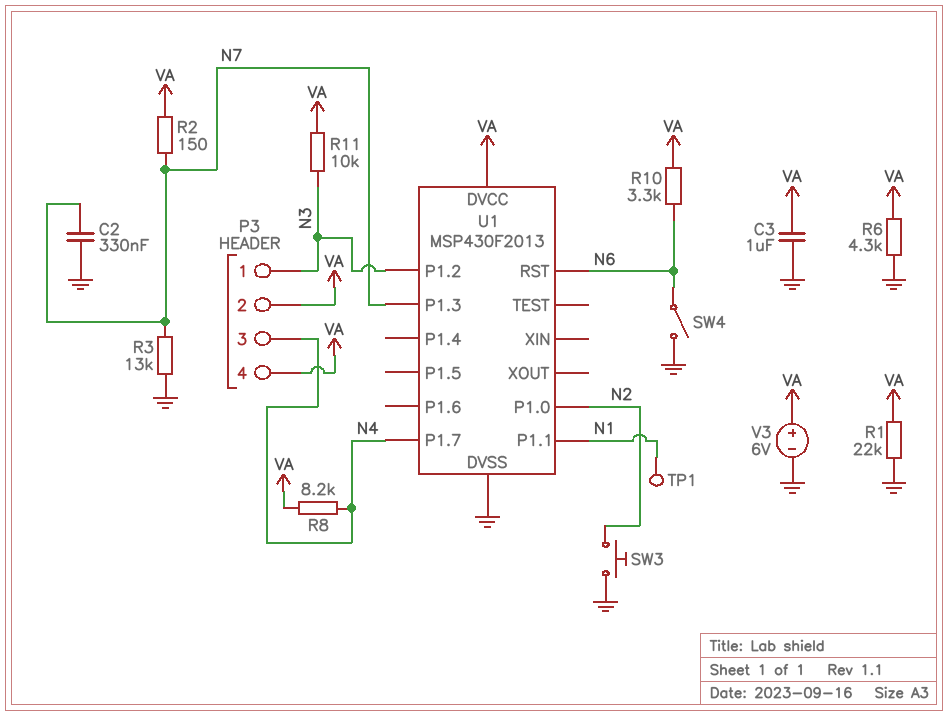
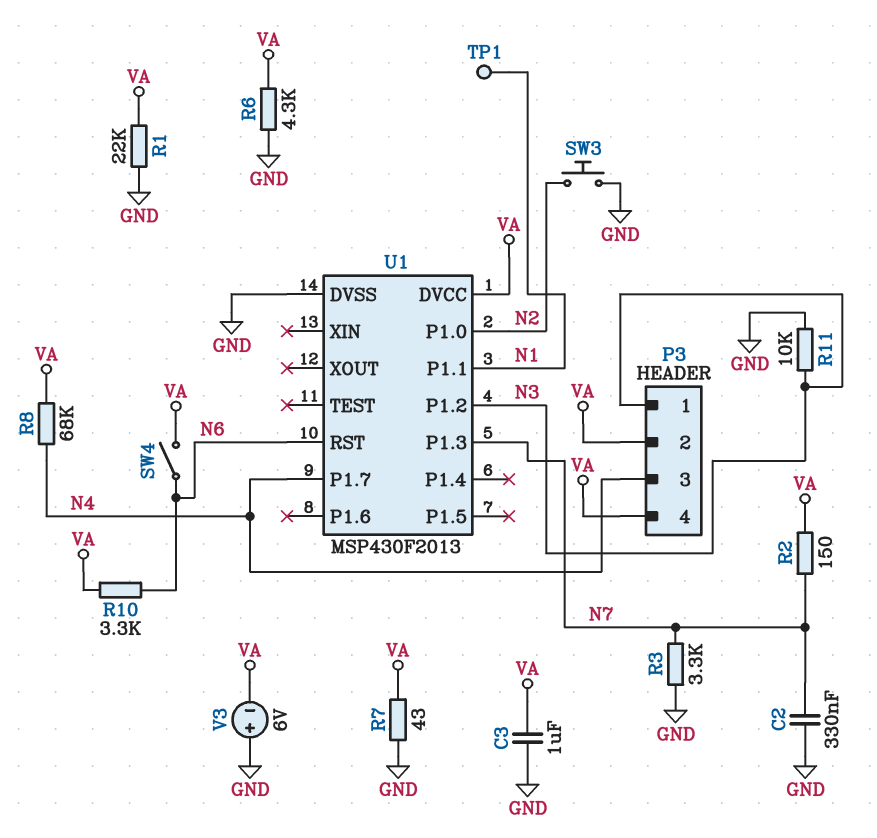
R3: 13k (GND, N7) -> 3.3k (GND, N7)
R7: none -> 43 (GND, VA)
R8: 8.2k (N4, VA) -> 68k (N4, VA)
R11: 10k (N3, VA) -> 10k (GND, N3)
SW4: switch (GND, N6) -> switch (N6, VA)
V3: 6V (plus VA, minus GND) -> 6V (plus GND, minus VA)

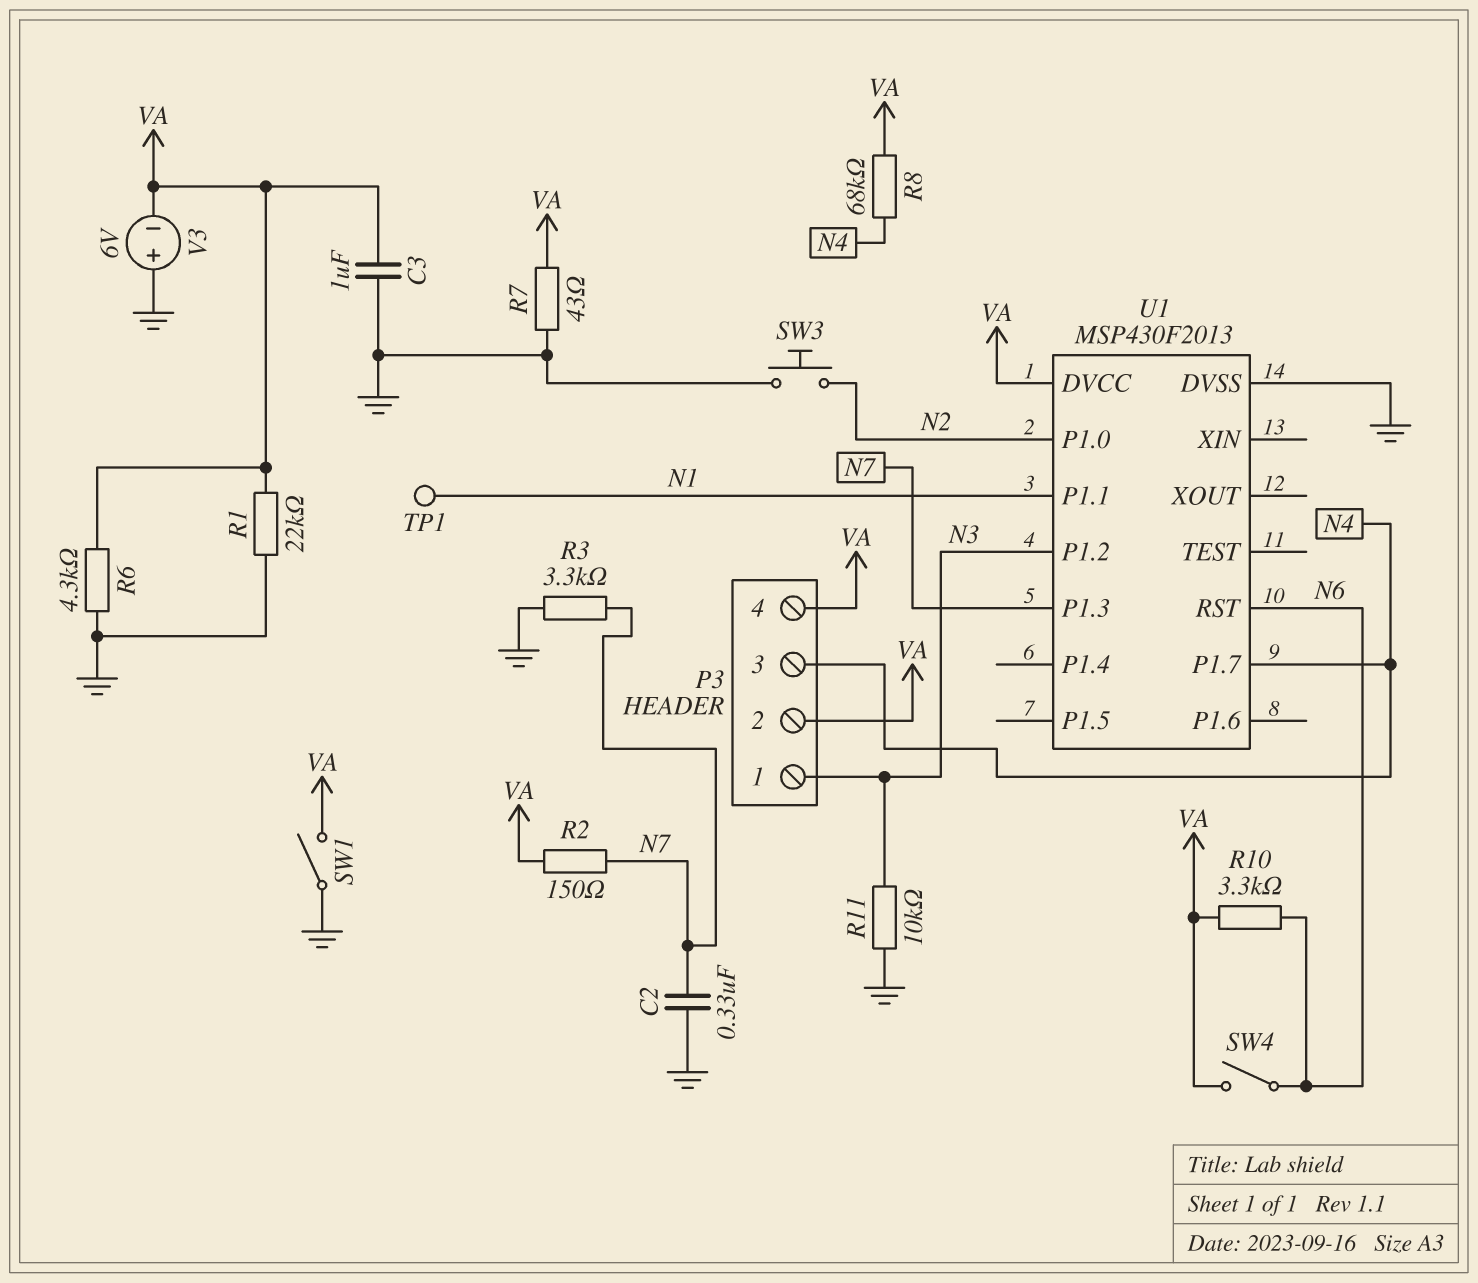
SW1: none -> switch (GND, VA)

